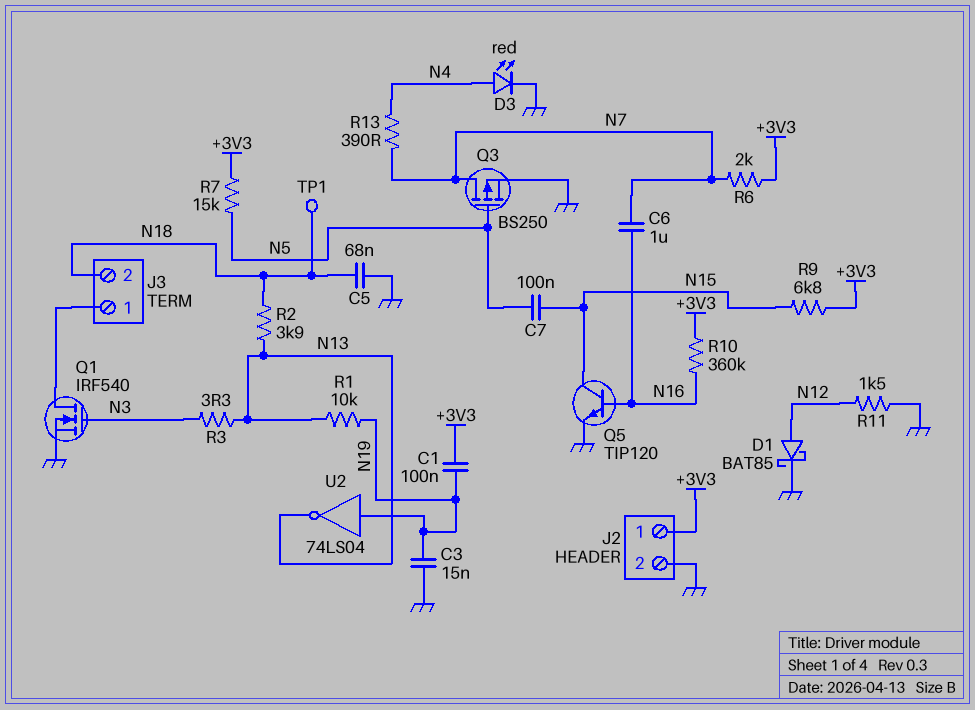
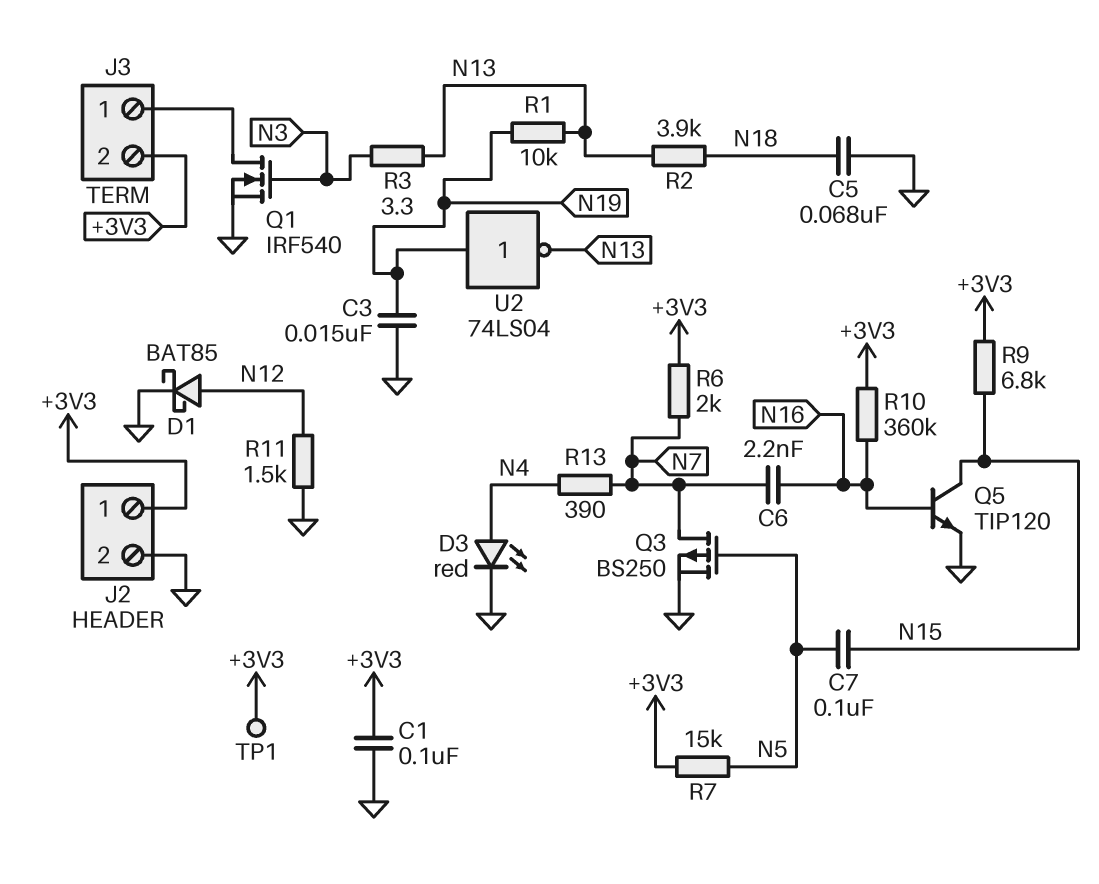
C1: 100nF (+3V3, N19) -> 100nF (+3V3, GND)
C6: 1uF (N7, N16) -> 2.2nF (N7, N16)
J3 pin 2: N18 -> +3V3
TP1: test point (N18) -> test point (+3V3)

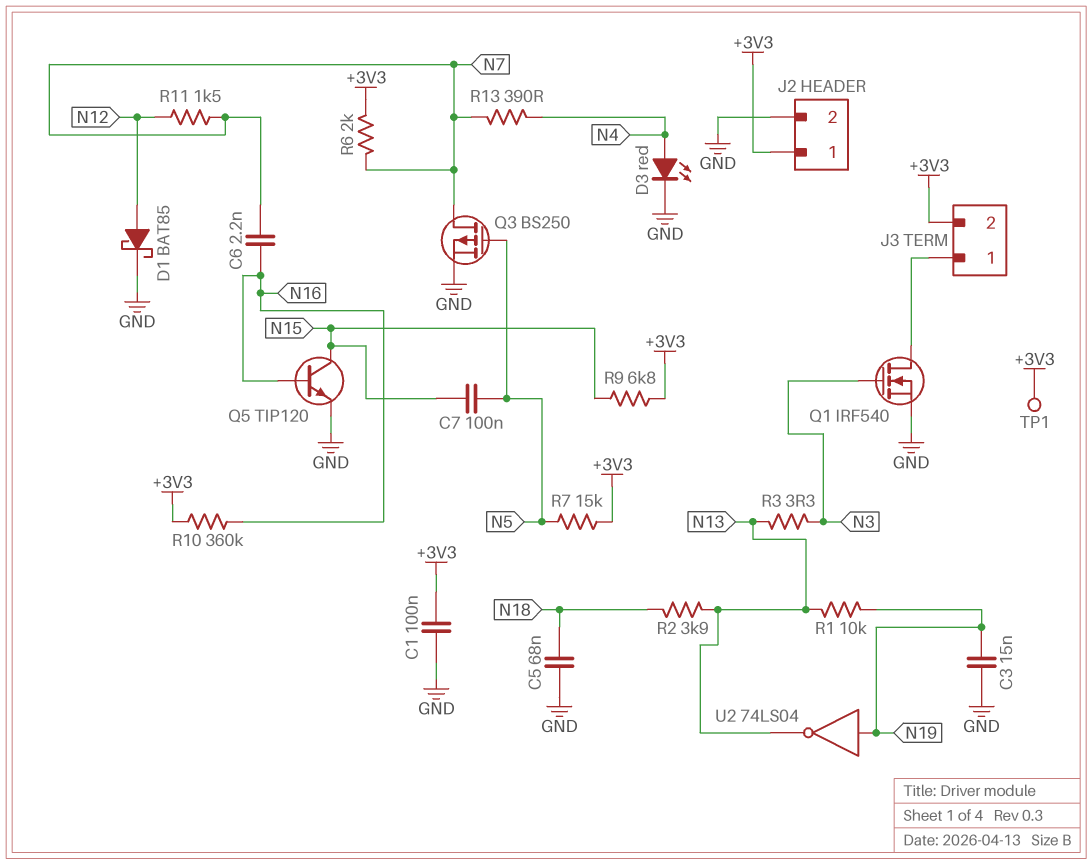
R11: 1.5k (GND, N12) -> 1.5k (N7, N12)

